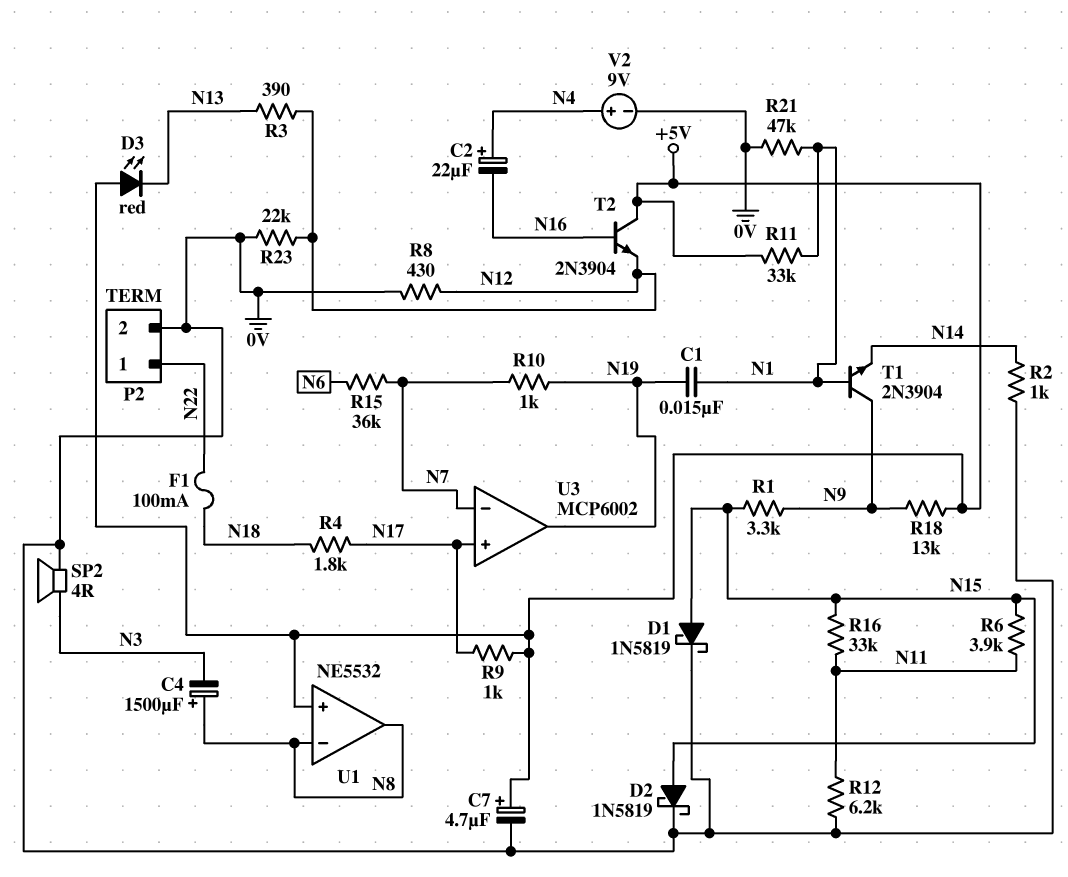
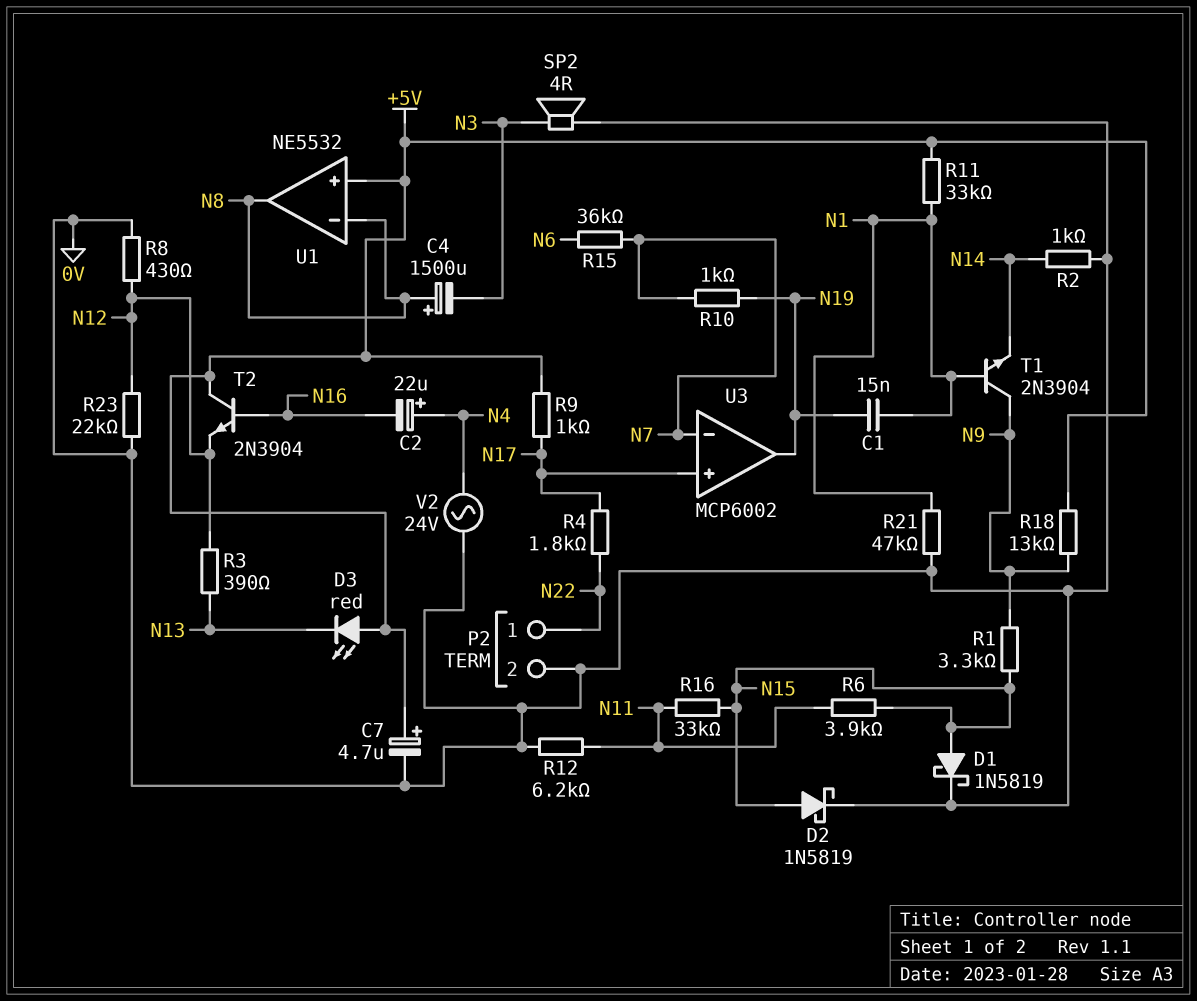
F1: 100mA (N18, N22) -> none
R4: 1.8k (N17, N18) -> 1.8k (N17, N22)
V2: 9V (plus N4, minus 0V) -> AC 24V (0V, N4)

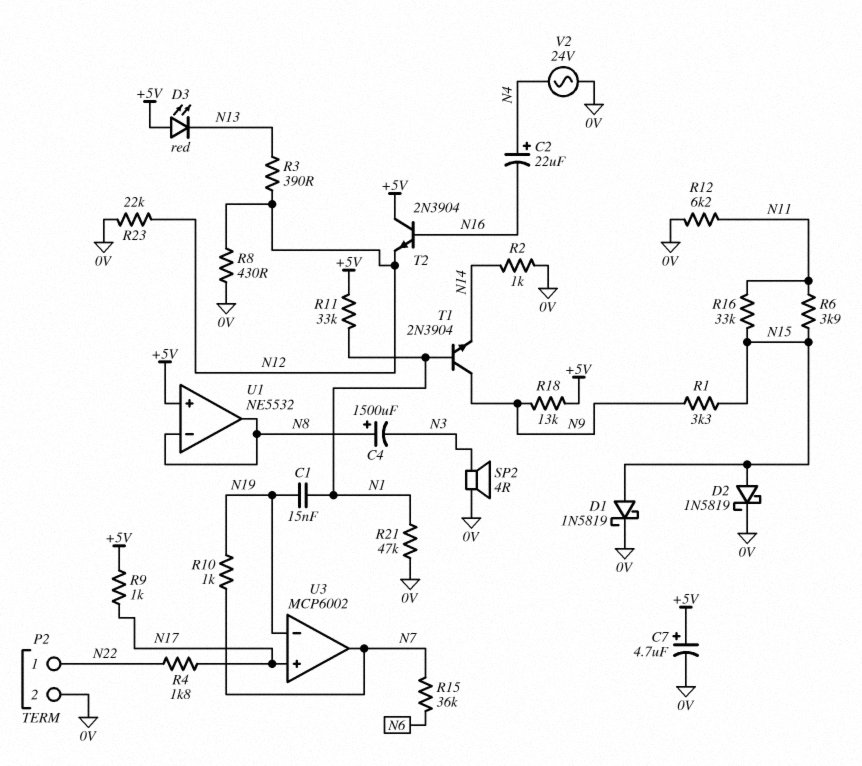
U3 pin in-: N7 -> N19
U3 pin out: N19 -> N7

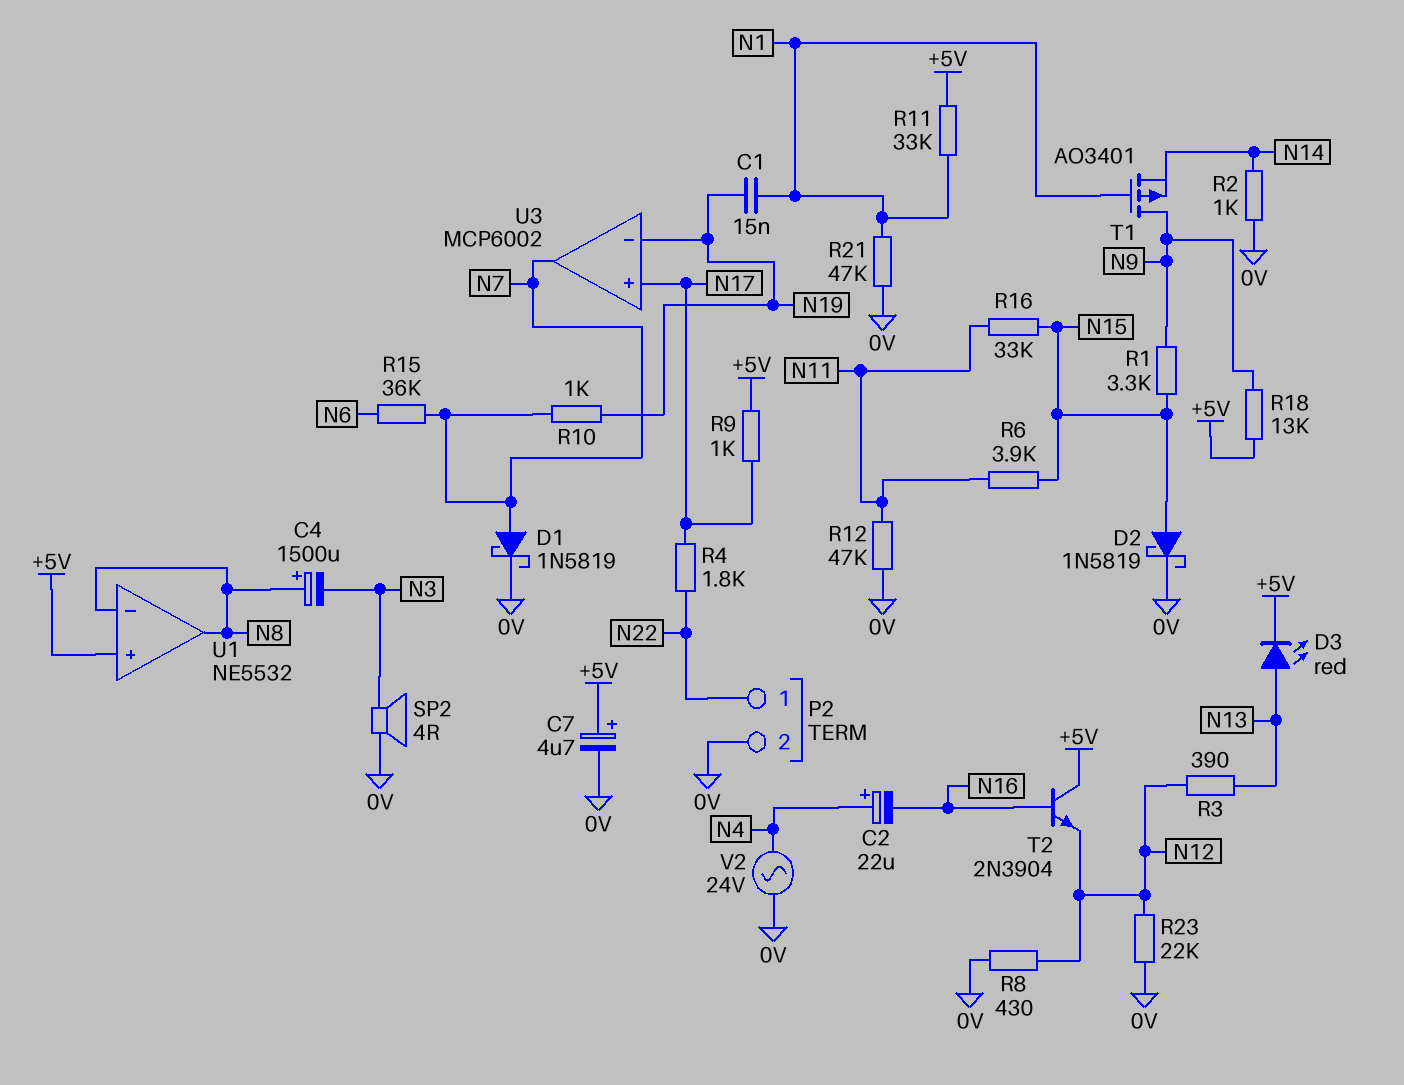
D1: schottky 1N5819 (A N15, K 0V) -> schottky 1N5819 (A N7, K 0V)
D3: LED red (A +5V, K N13) -> LED red (A N13, K +5V)
R12: 6.2k (0V, N11) -> 47k (0V, N11)
T1: NPN 2N3904 (B N1, C N9, E N14) -> PMOS AO3401 (G N1, D N9, S N14)

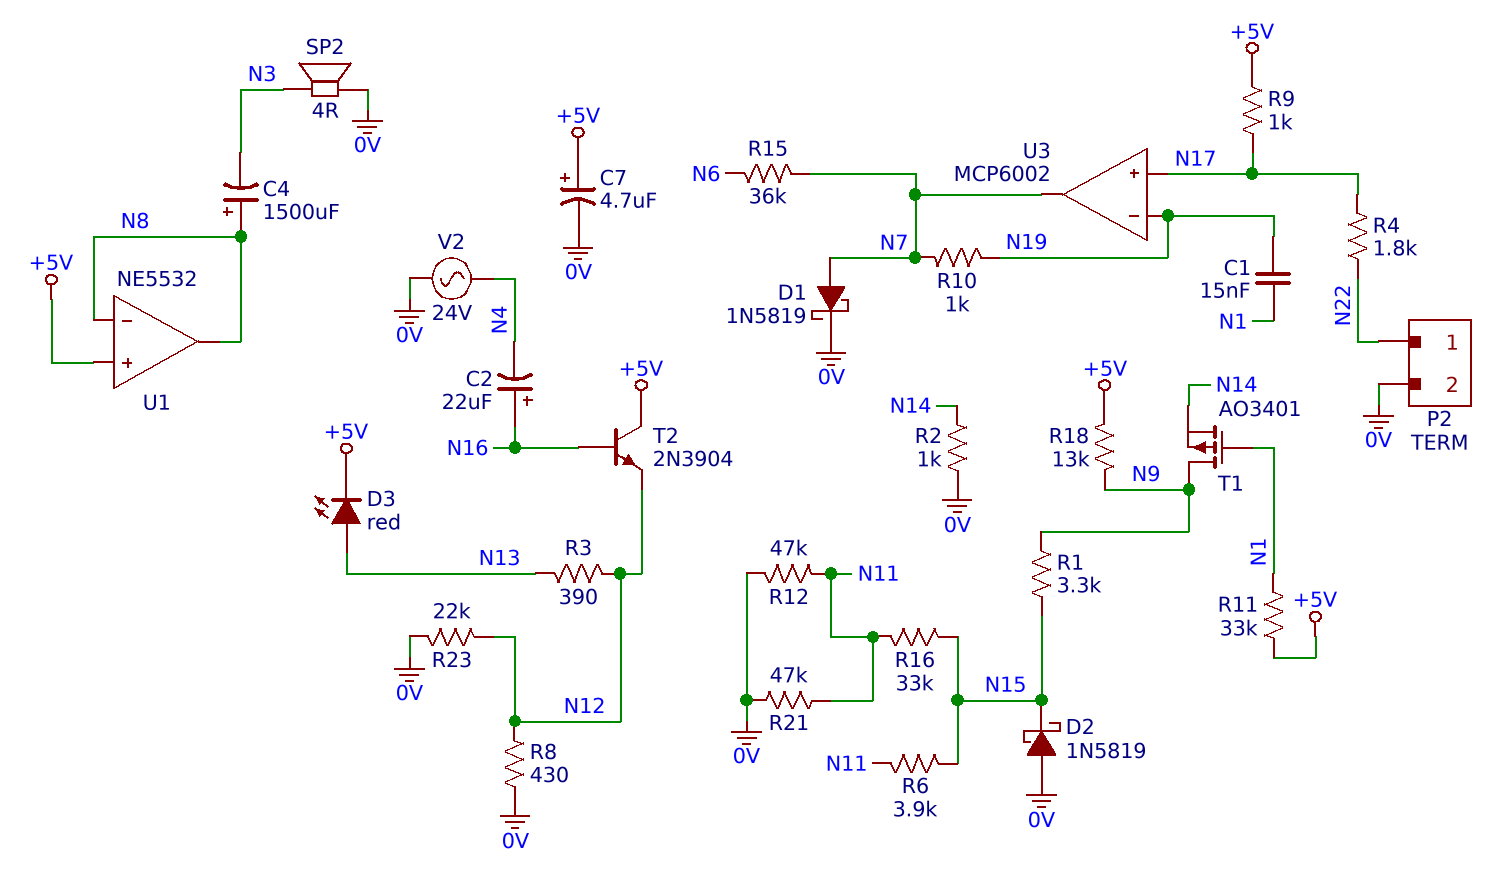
C2: 22uF (plus N4, minus N16) -> 22uF (plus N16, minus N4)
D2: schottky 1N5819 (A N15, K 0V) -> schottky 1N5819 (A 0V, K N15)
R21: 47k (0V, N1) -> 47k (0V, N11)

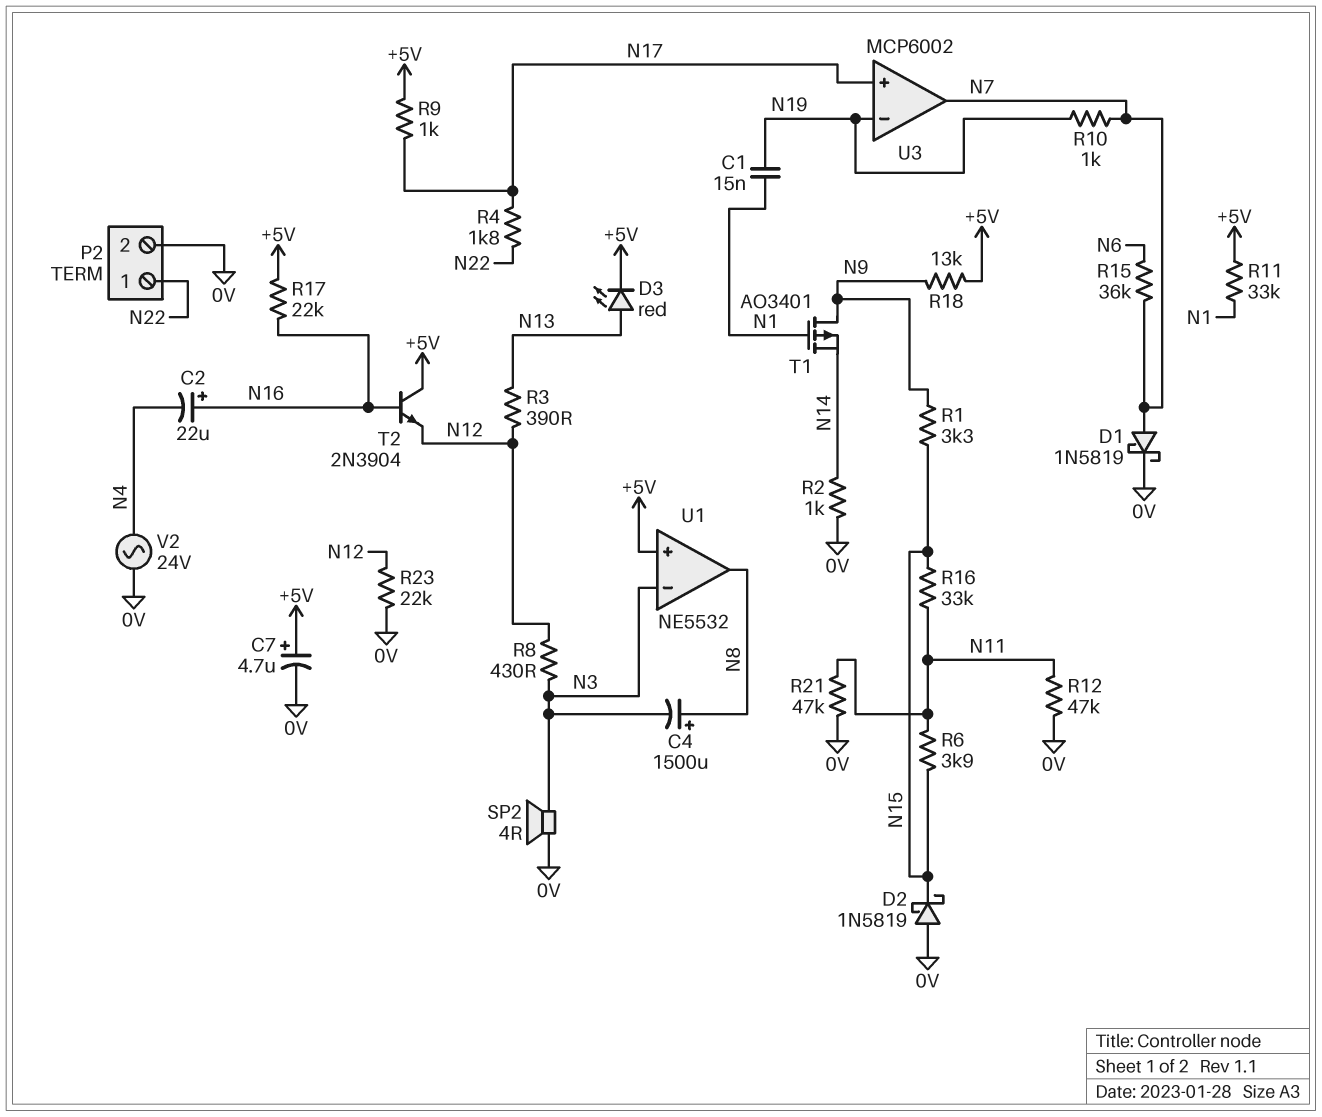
R8: 430 (0V, N12) -> 430 (N3, N12)
R17: none -> 22k (+5V, N16)
U1 pin in-: N8 -> N3

